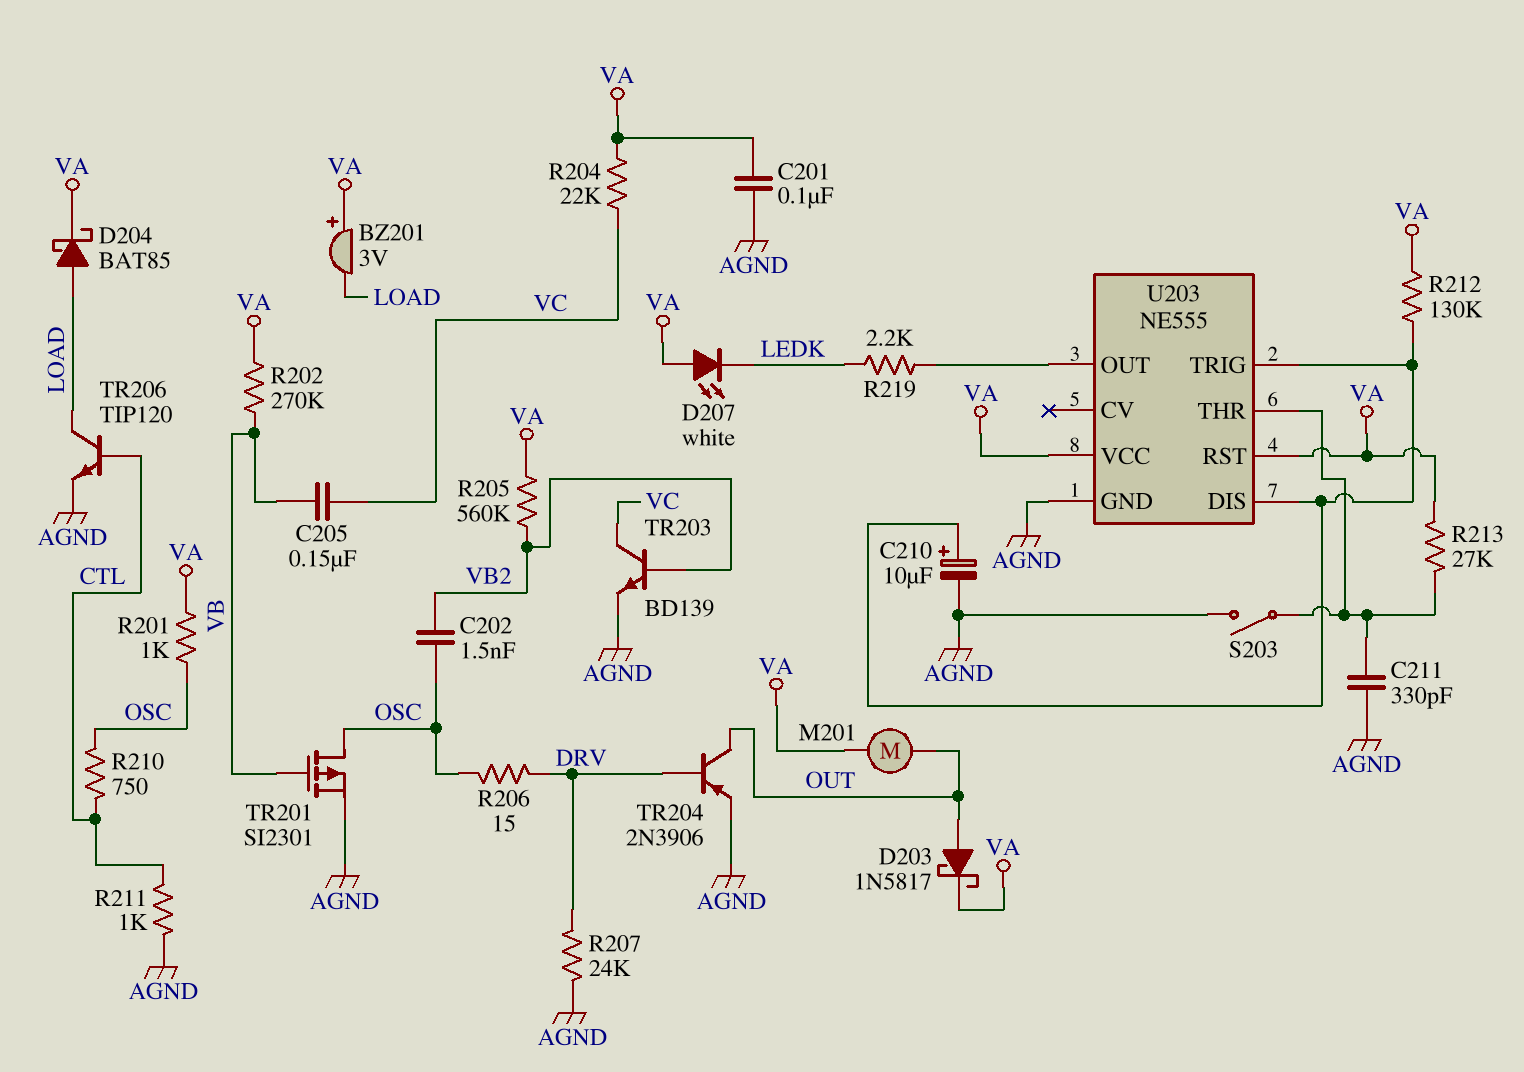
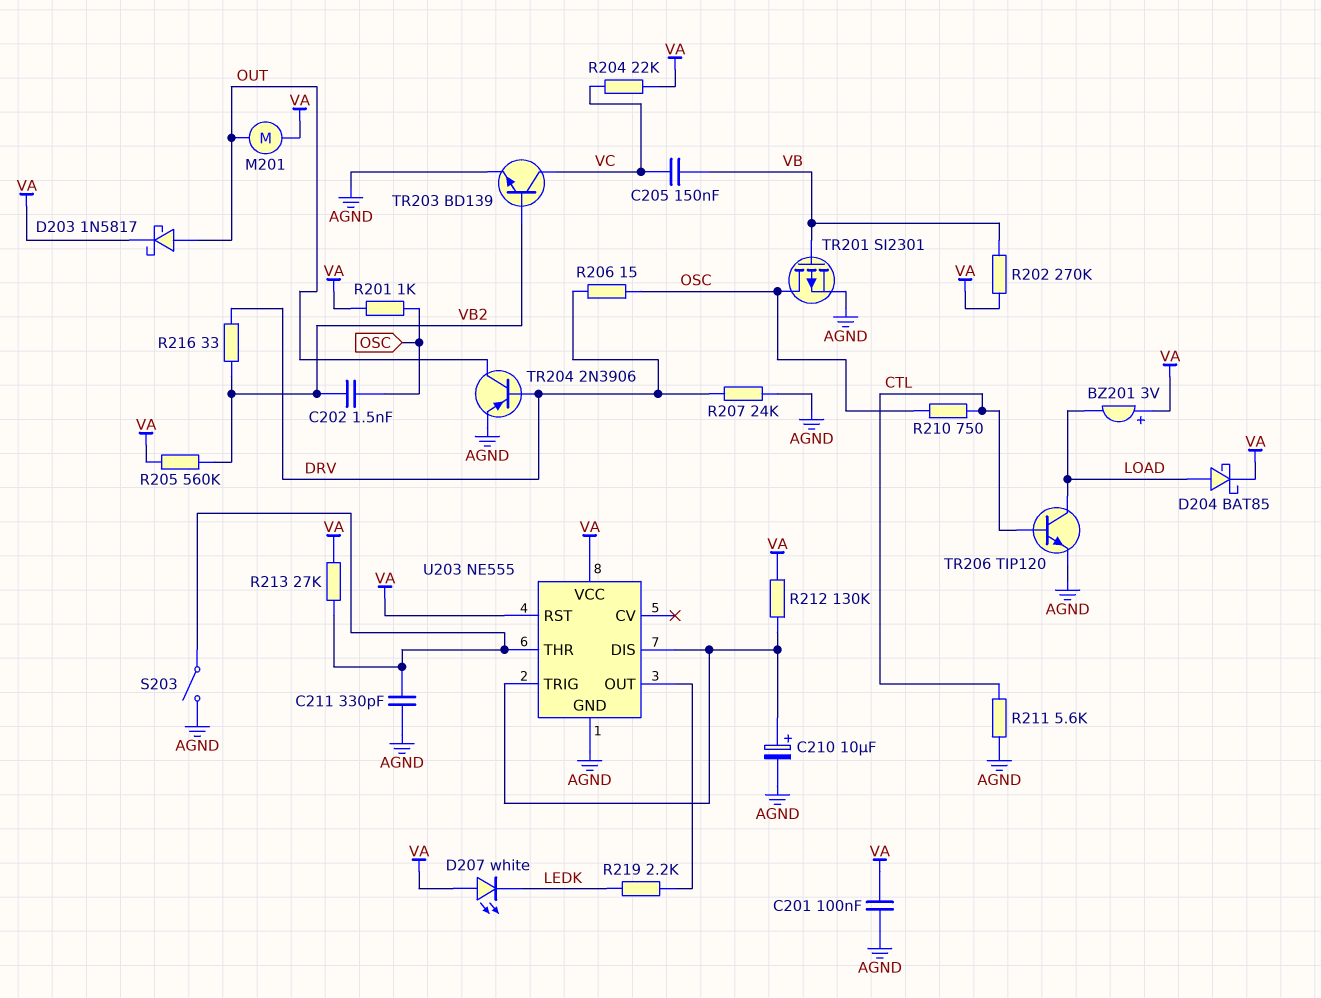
R211: 1k (AGND, CTL) -> 5.6k (AGND, CTL)
R216: none -> 33 (DRV, VB2)

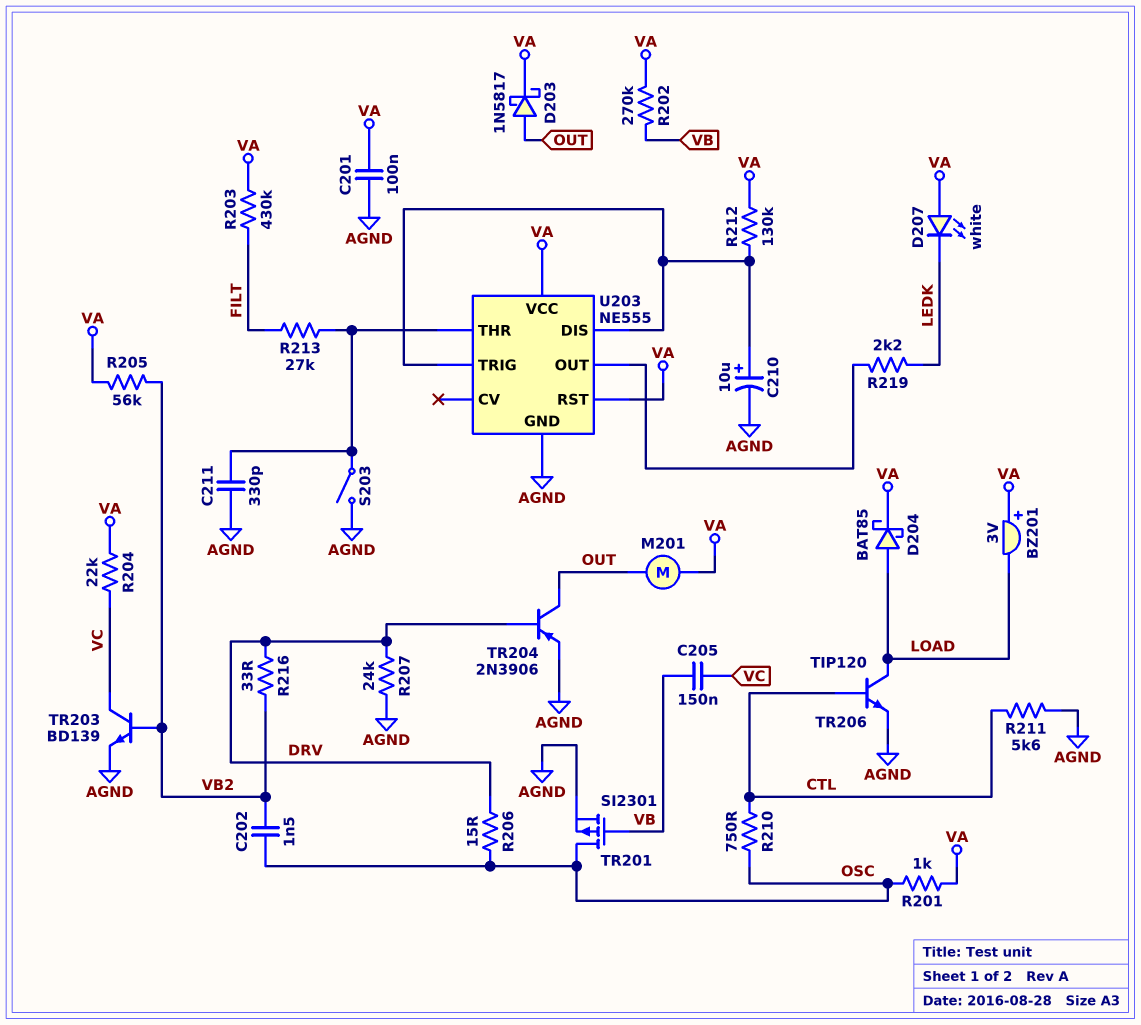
R203: none -> 430k (FILT, VA)
R205: 560k (VA, VB2) -> 56k (VA, VB2)
R213: 27k (U203/THR, VA) -> 27k (FILT, U203/THR)

